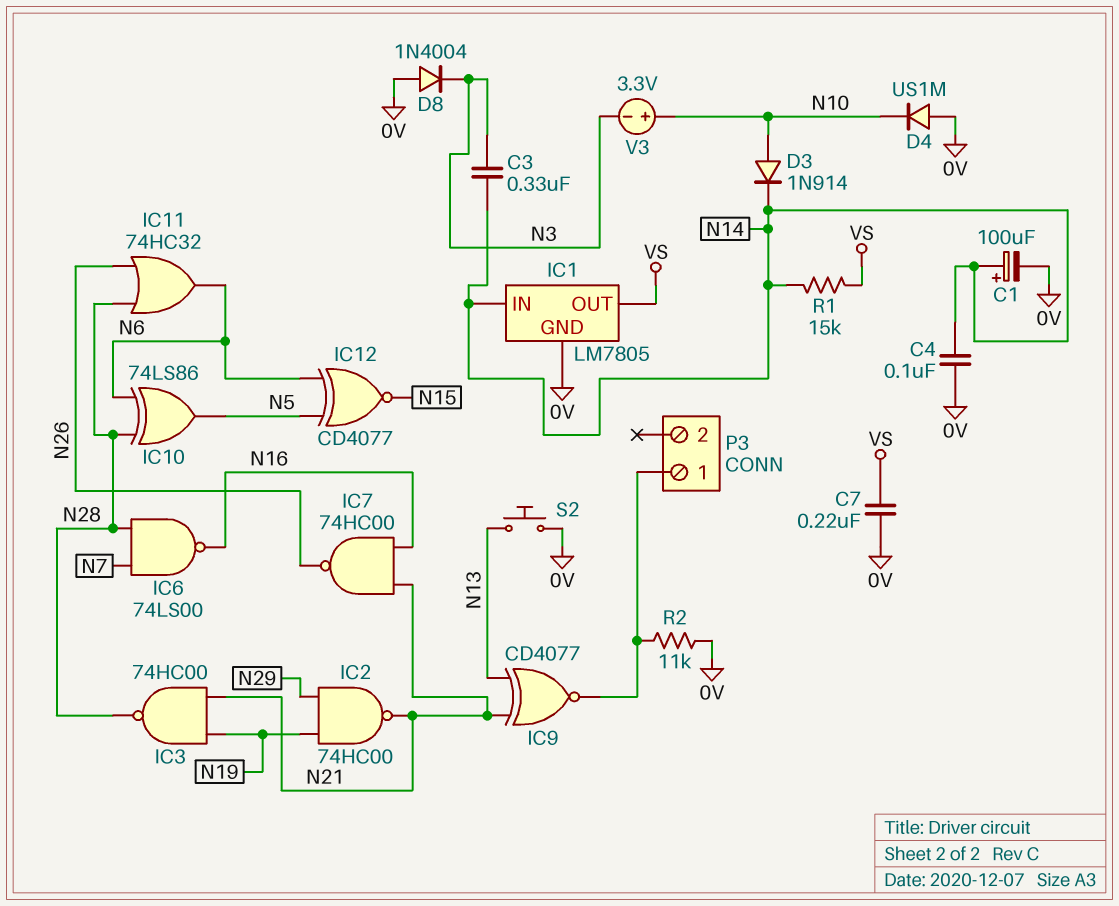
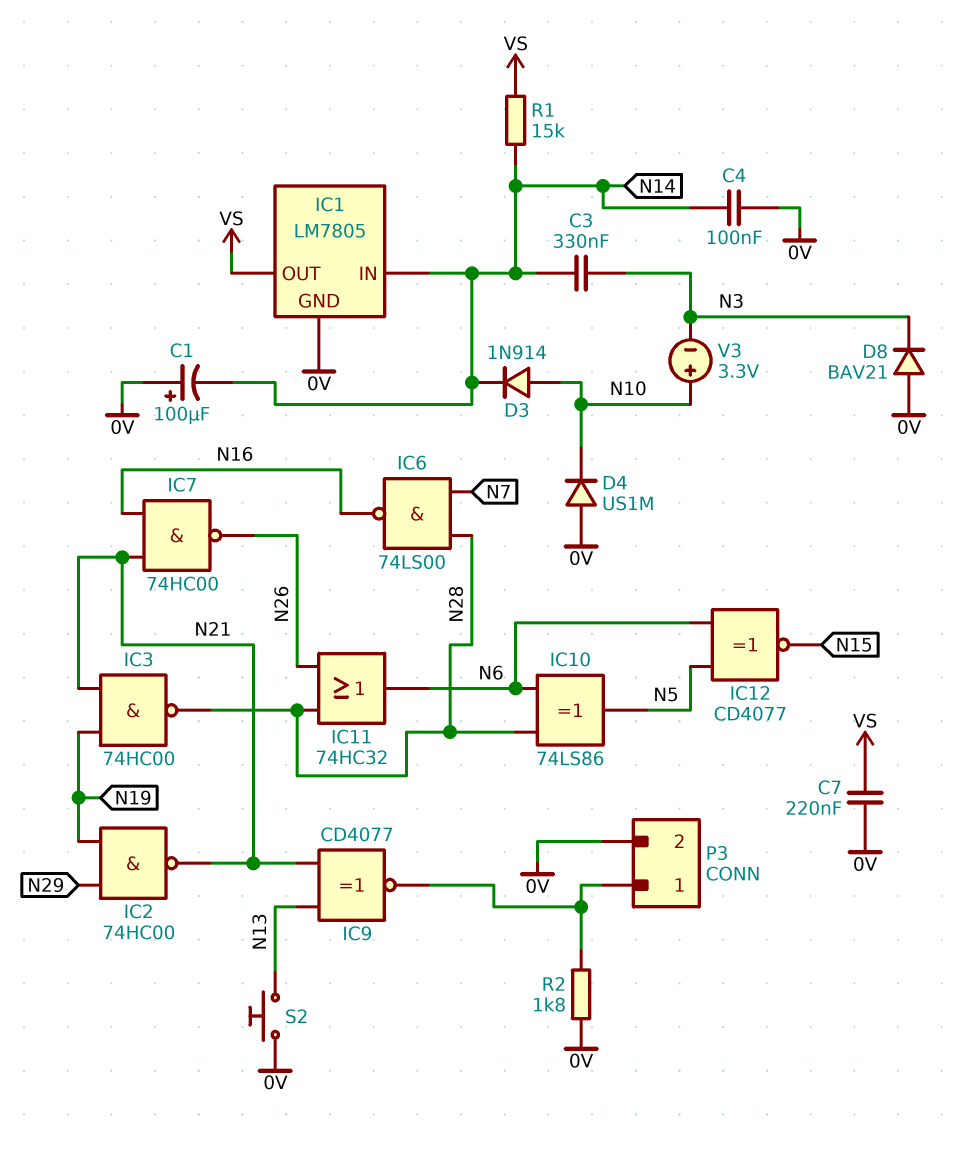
C1: 100uF (plus N14, minus 0V) -> 100uF (plus 0V, minus N14)
D8: diode 1N4004 (A 0V, K N3) -> diode BAV21 (A 0V, K N3)
P3 pin 2: none -> 0V
R2: 11k (0V, P3/1) -> 1.8k (0V, P3/1)

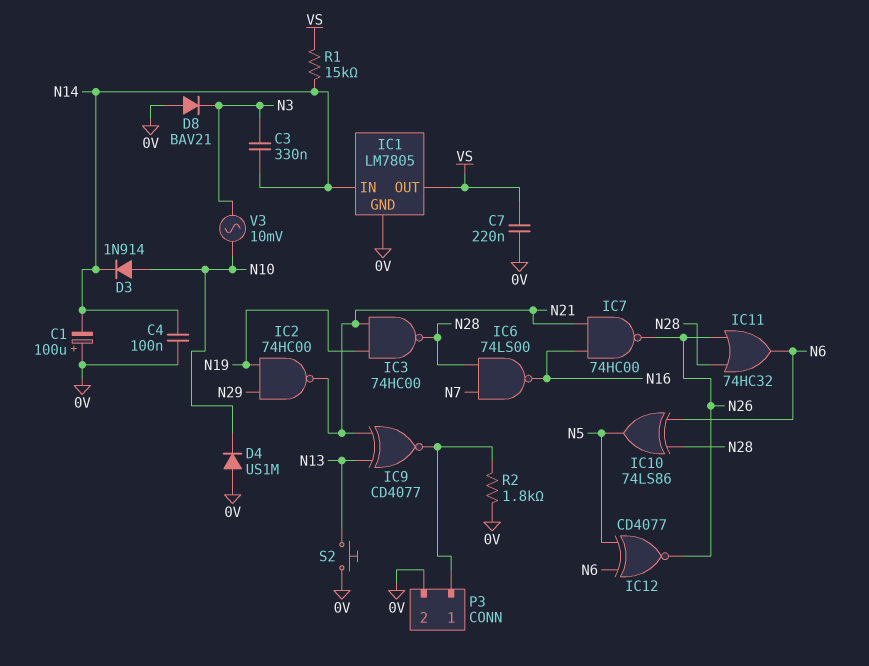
IC12: XNOR CD4077 (in N5, in N6, out N15) -> XNOR CD4077 (in N5, in N6, out N26)
V3: 3.3V (plus N10, minus N3) -> AC 10mV (N3, N10)

